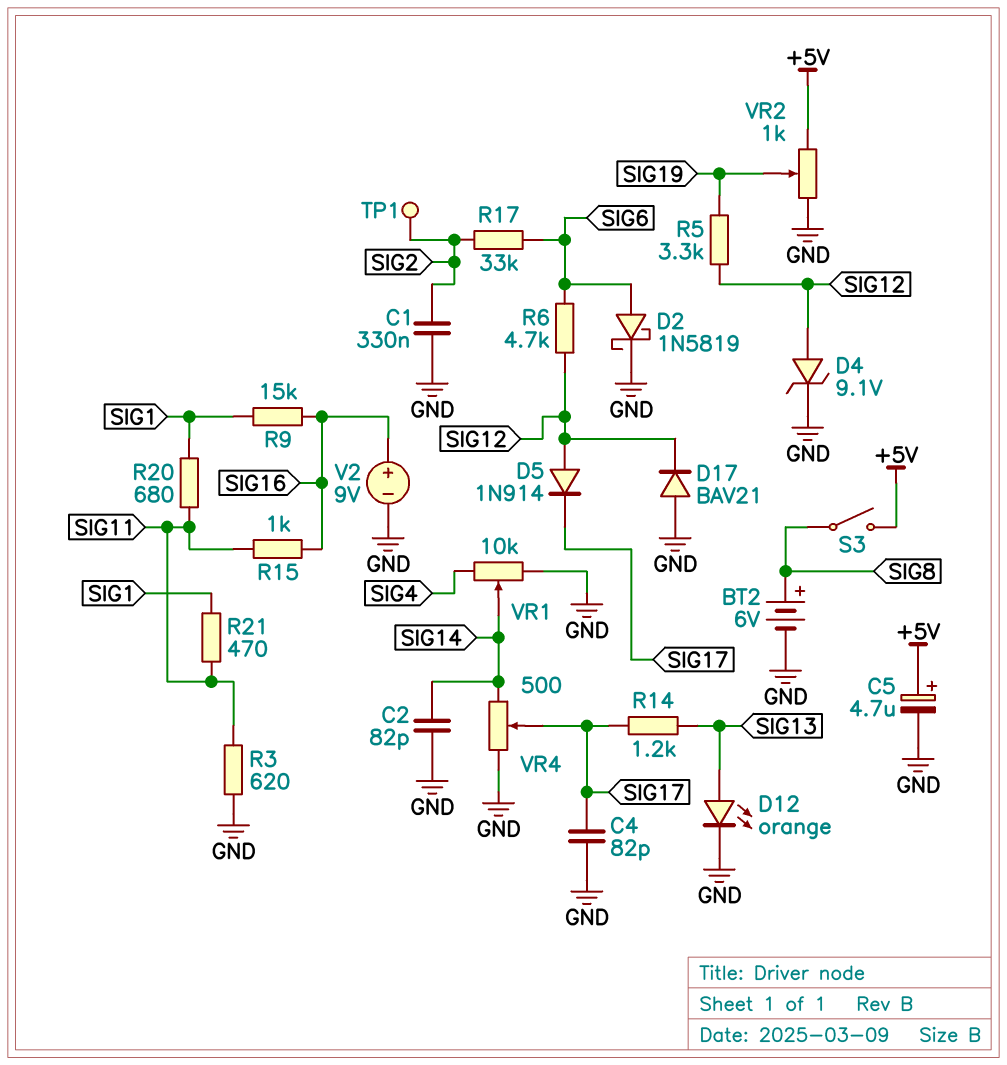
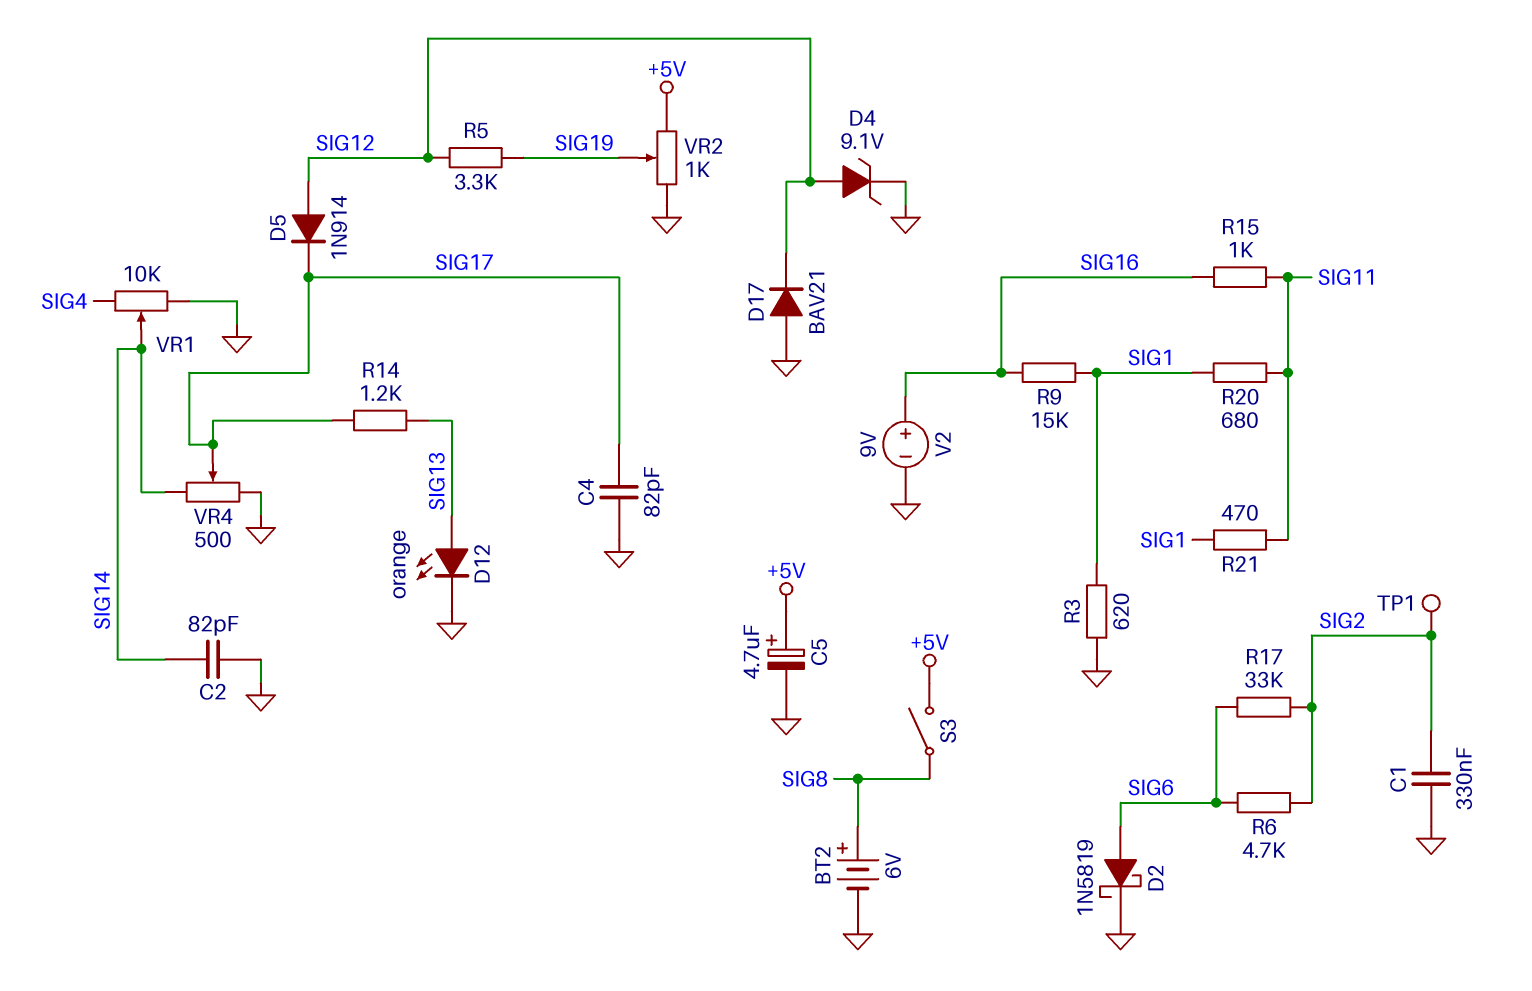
R3: 620 (GND, SIG11) -> 620 (GND, SIG1)
R6: 4.7k (SIG6, SIG12) -> 4.7k (SIG2, SIG6)

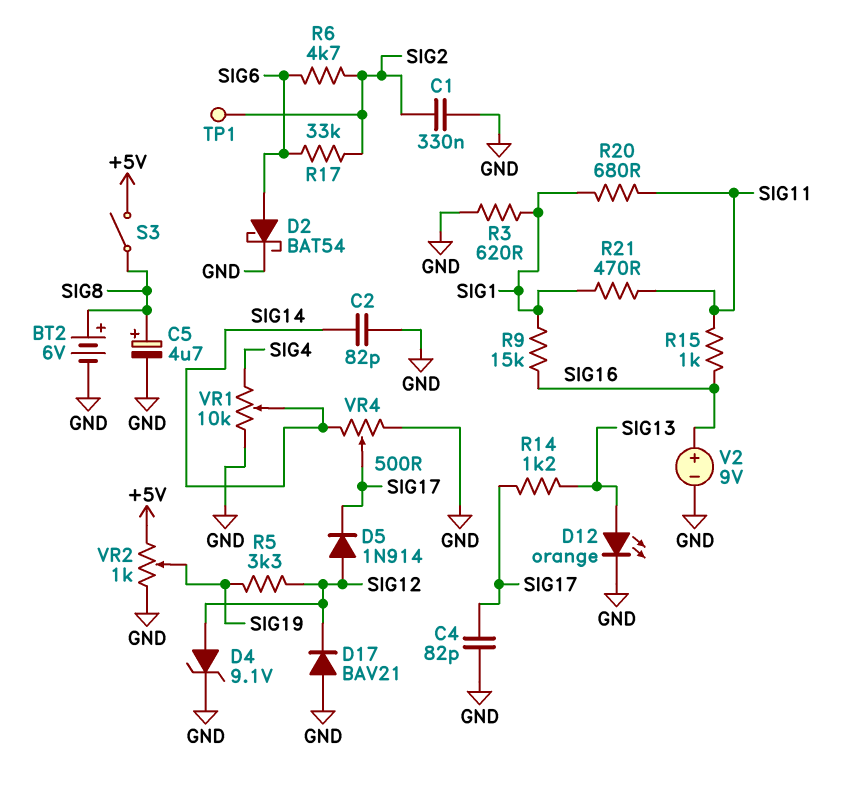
C5: 4.7uF (plus +5V, minus GND) -> 4.7uF (plus SIG8, minus GND)
D2: schottky 1N5819 (A SIG6, K GND) -> schottky BAT54 (A SIG6, K GND)

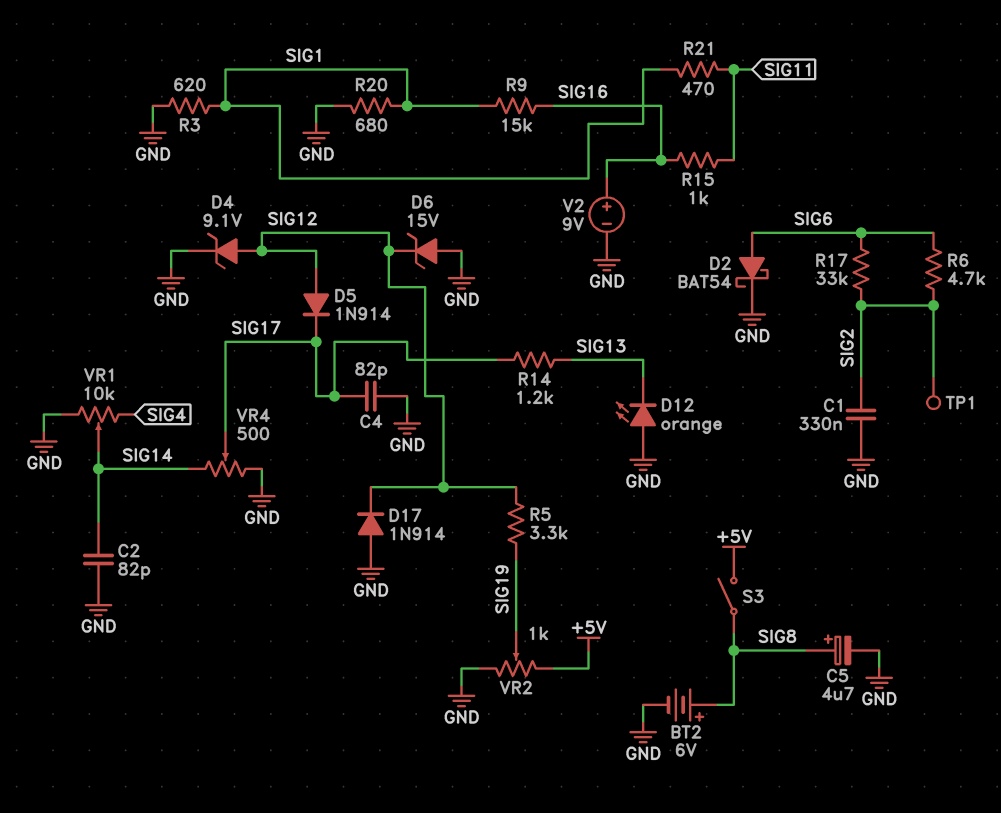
D6: none -> zener 15V (A GND, K SIG12)
D12: LED orange (A SIG13, K GND) -> LED orange (A GND, K SIG13)
D17: diode BAV21 (A GND, K SIG12) -> diode 1N914 (A GND, K SIG12)
R20: 680 (SIG1, SIG11) -> 680 (GND, SIG1)

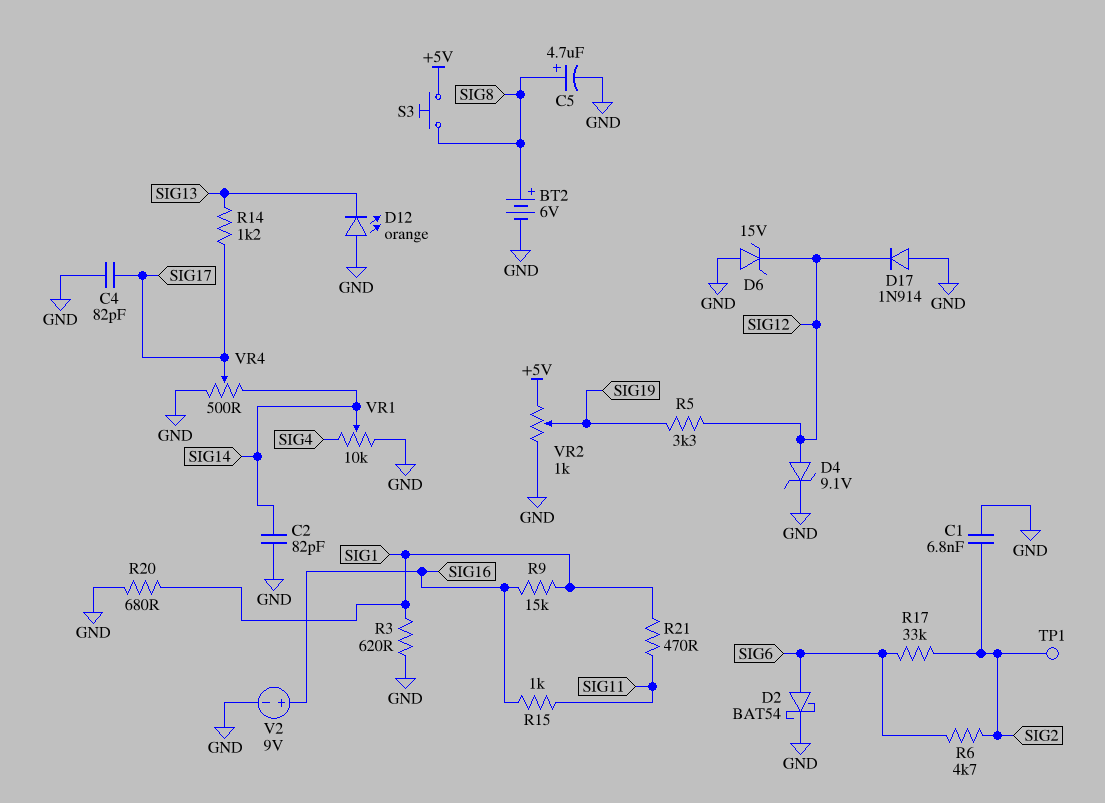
C1: 330nF (GND, SIG2) -> 6.8nF (GND, SIG2)
D5: diode 1N914 (A SIG12, K SIG17) -> none
S3: switch (+5V, SIG8) -> button (+5V, SIG8)

